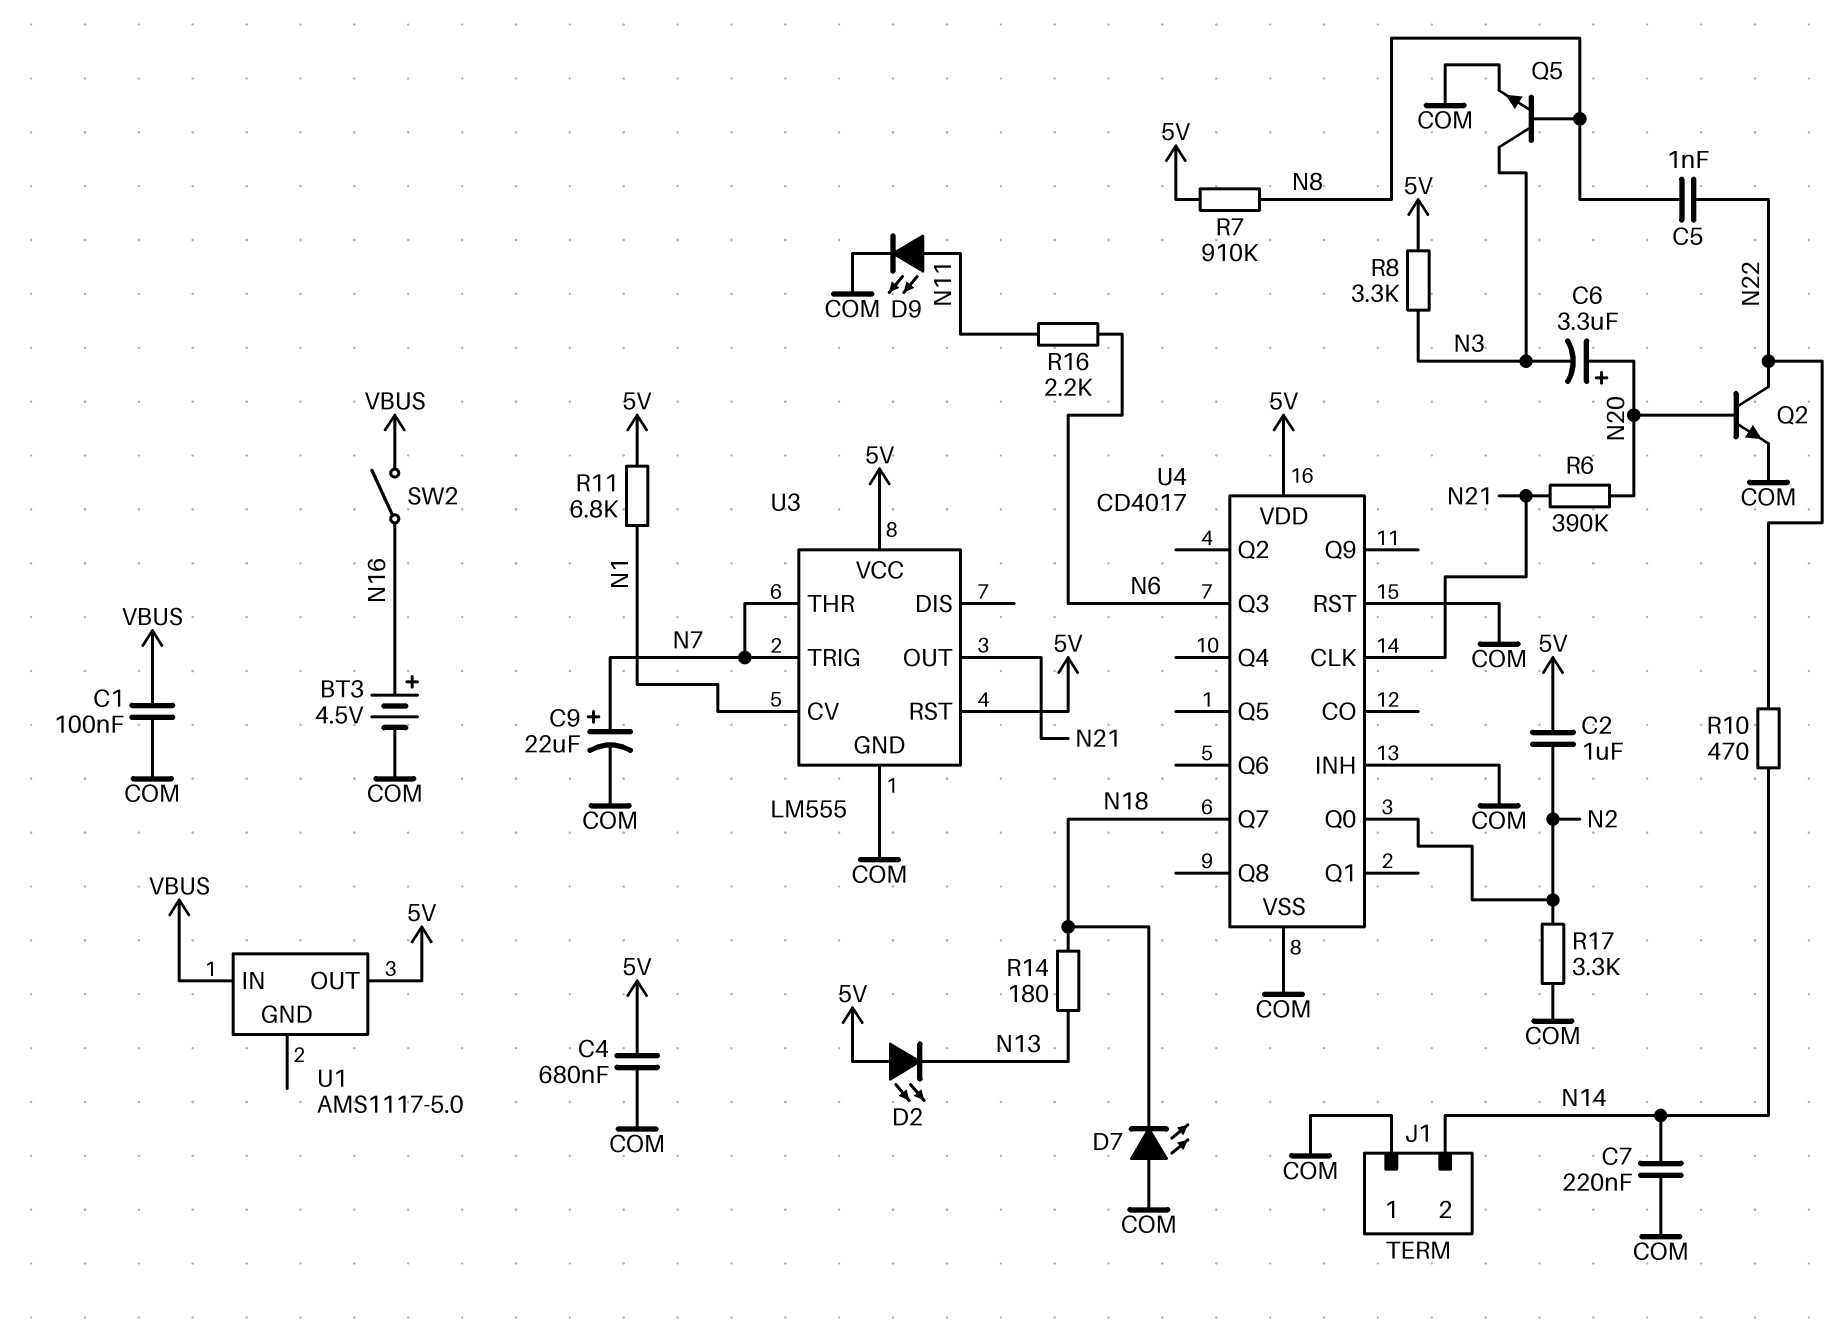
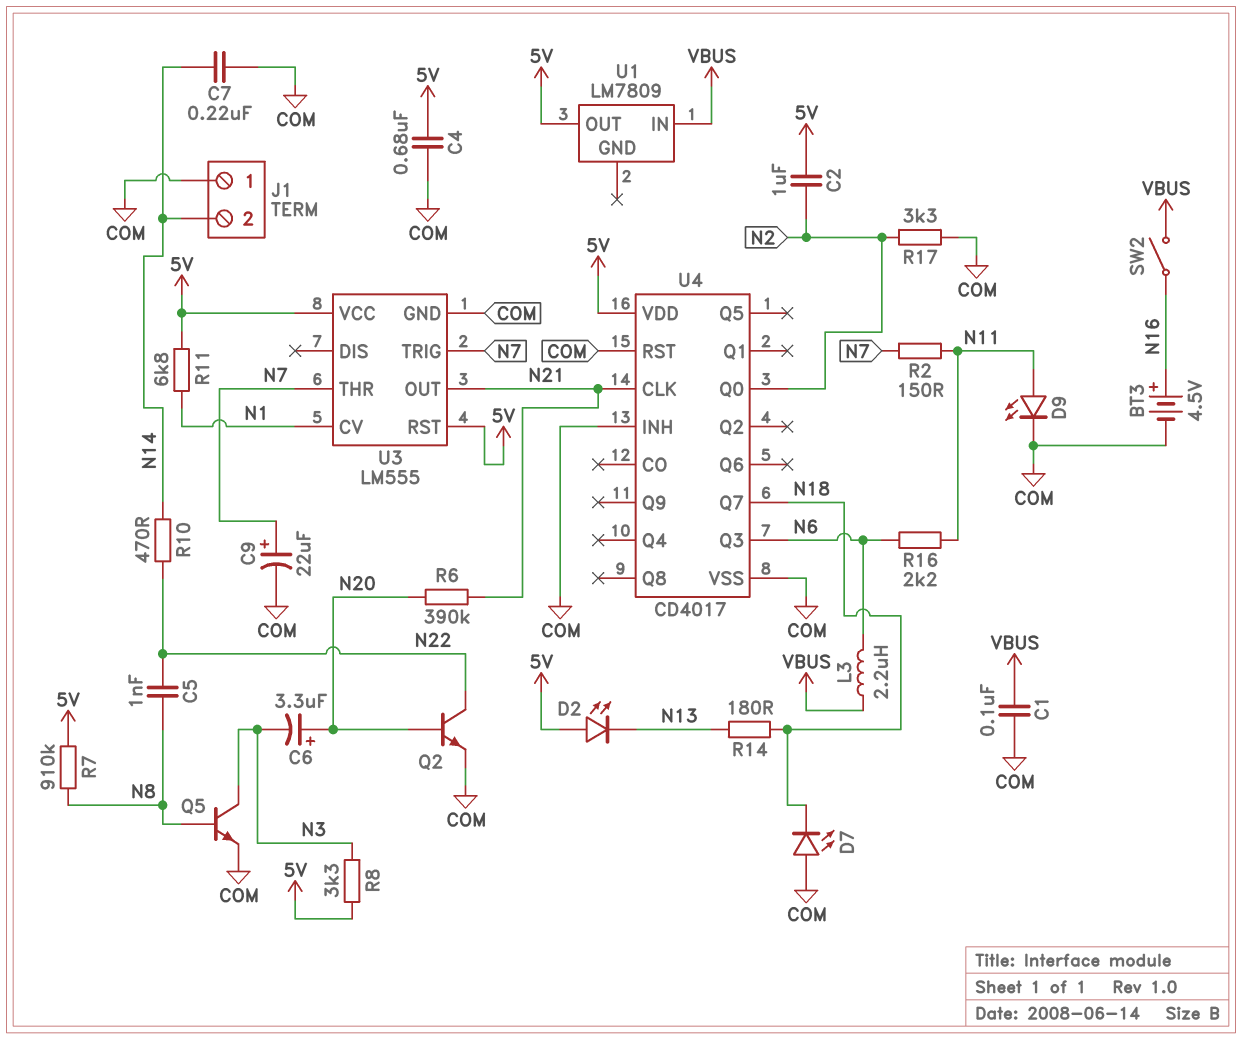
L3: none -> 2.2uH (N6, VBUS)
R2: none -> 150 (N7, N11)
U1: AMS1117-5.0 -> LM7809

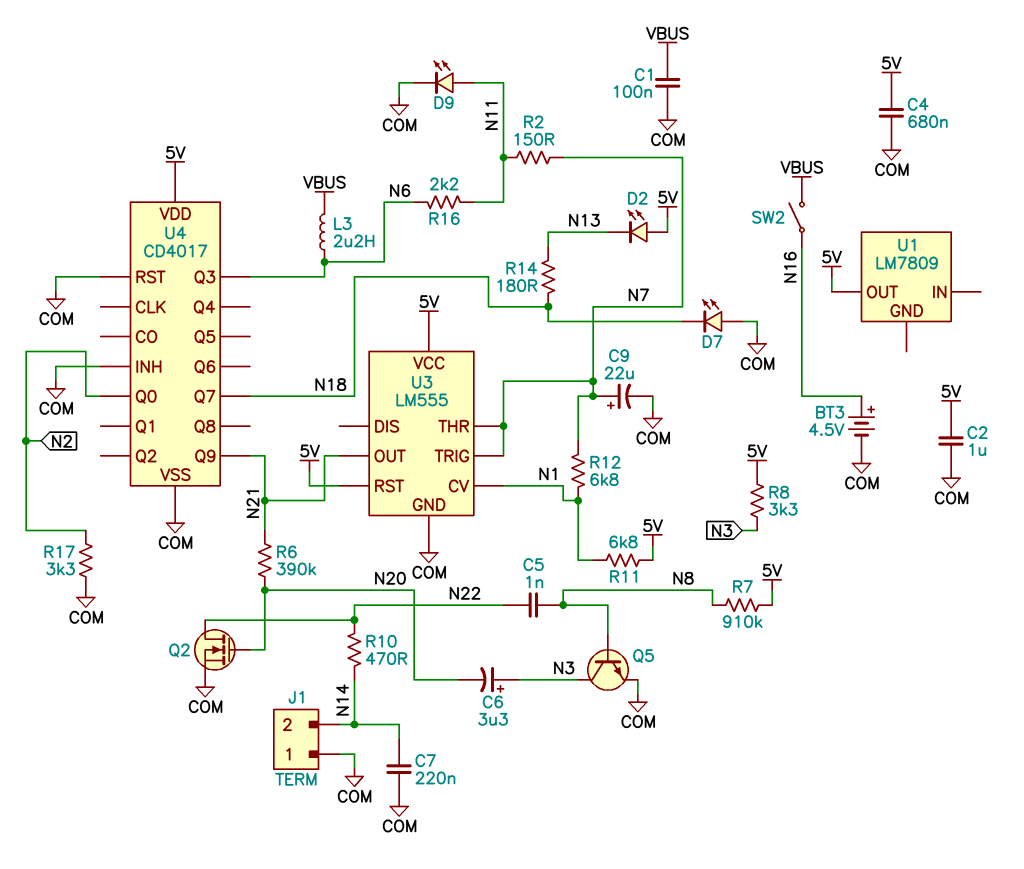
C2: 1uF (5V, N2) -> 1uF (5V, COM)
C6: 3.3uF (plus N20, minus N3) -> 3.3uF (plus N3, minus N20)
Q2: NPN (B N20, C N22, E COM) -> NMOS (G N20, D N22, S COM)
R12: none -> 6.8k (N1, N7)
U1 pin IN: VBUS -> none
U4 pin CLK: N21 -> none
U4 pin Q9: none -> N21

